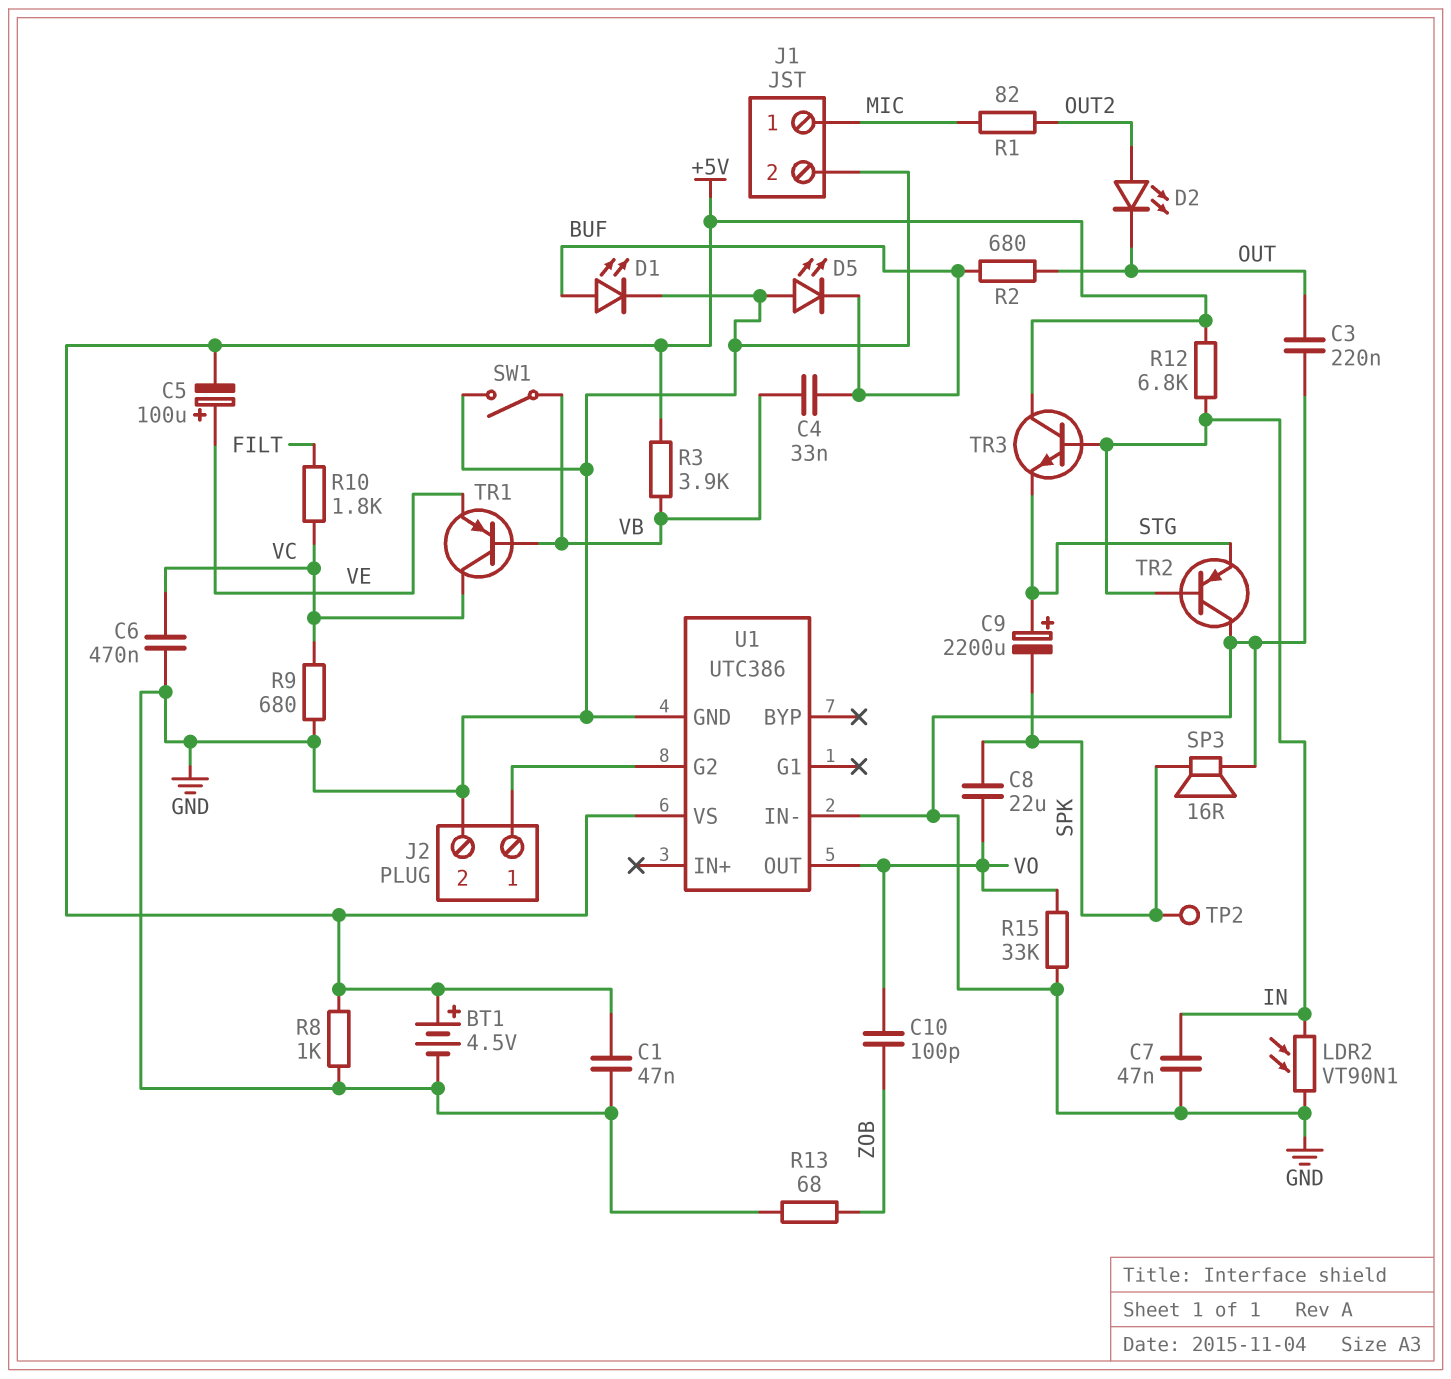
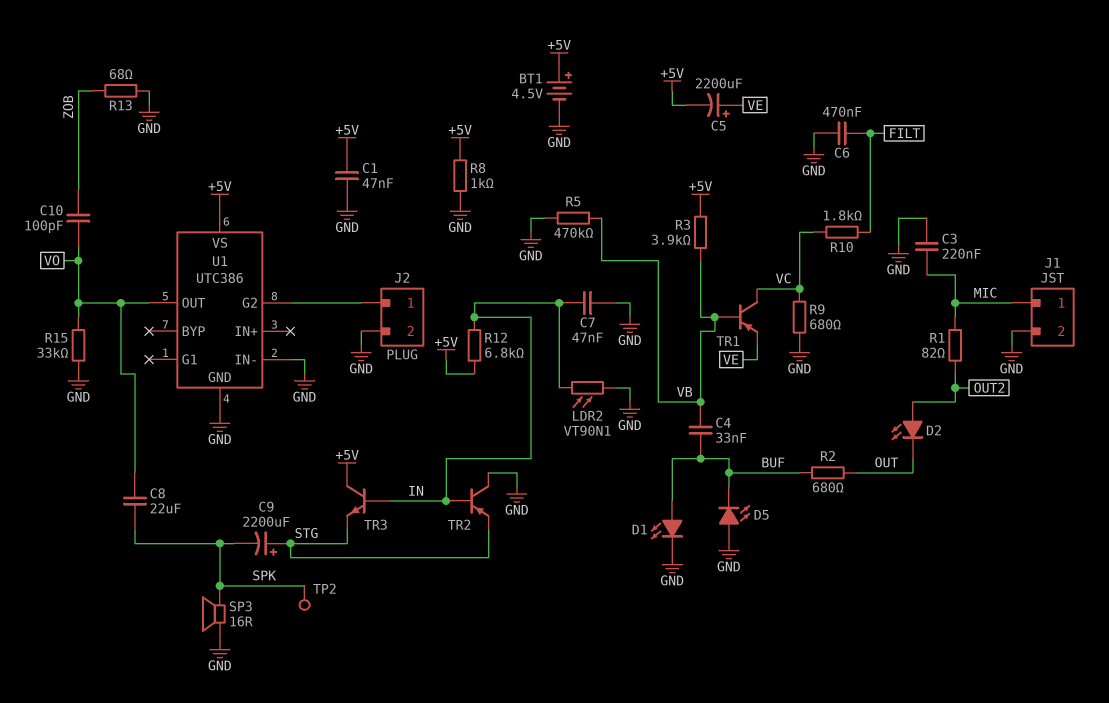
C3: 220nF (GND, OUT) -> 220nF (GND, MIC)
C5: 100uF (plus VE, minus +5V) -> 2200uF (plus VE, minus +5V)
C6: 470nF (GND, VC) -> 470nF (FILT, GND)
R5: none -> 470k (GND, VB)
SW1: switch (GND, VB) -> none

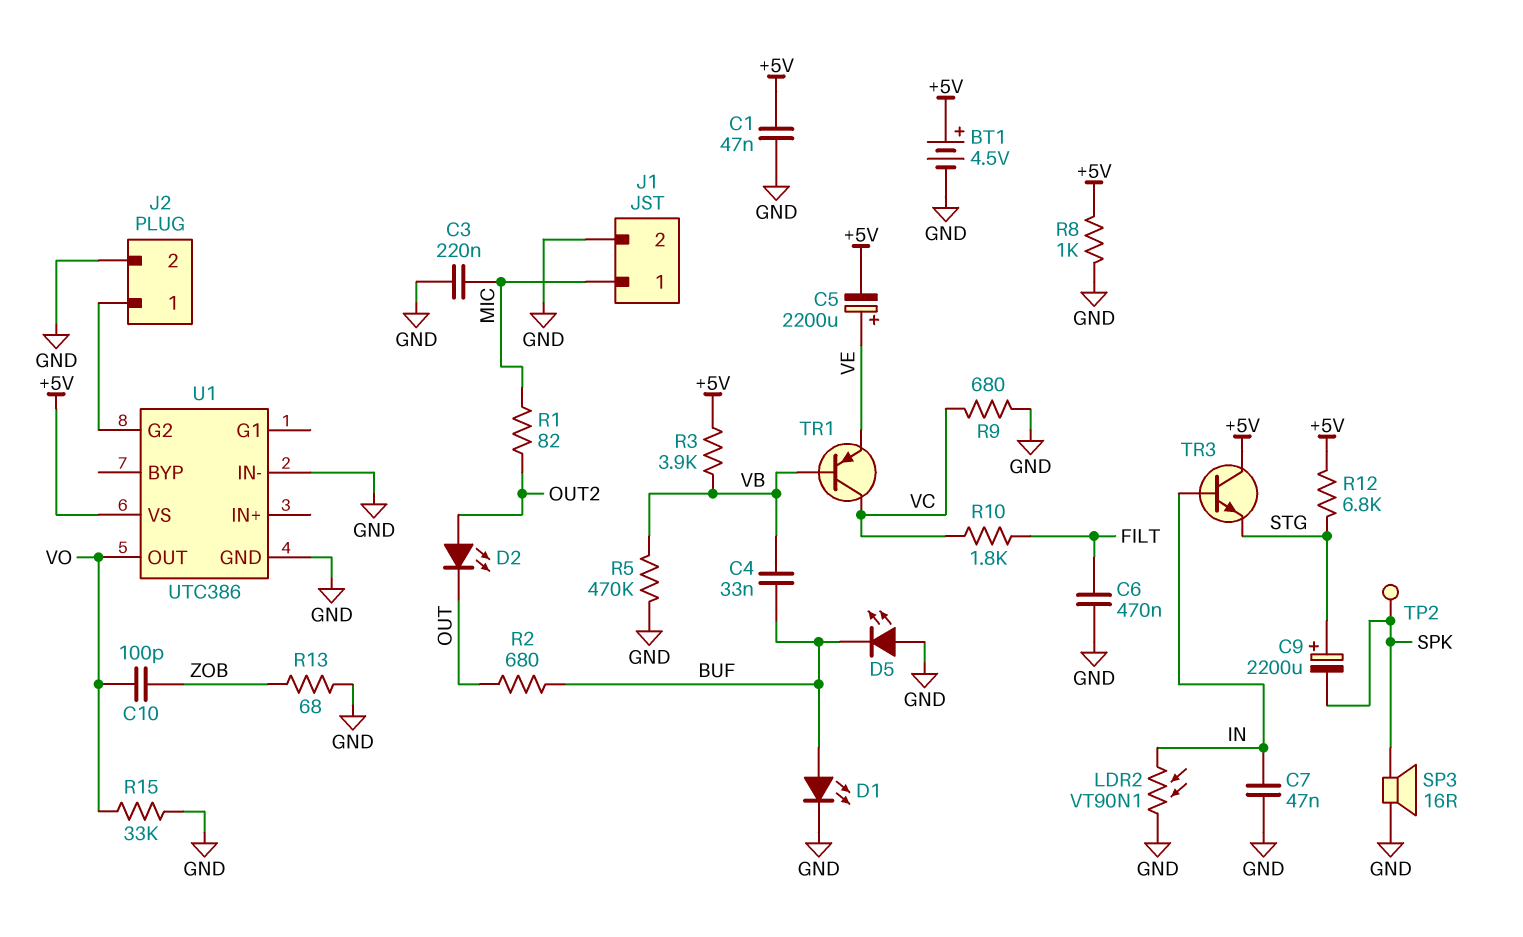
C8: 22uF (SPK, VO) -> none
R12: 6.8k (+5V, IN) -> 6.8k (+5V, STG)
TR2: PNP (B IN, C GND, E STG) -> none

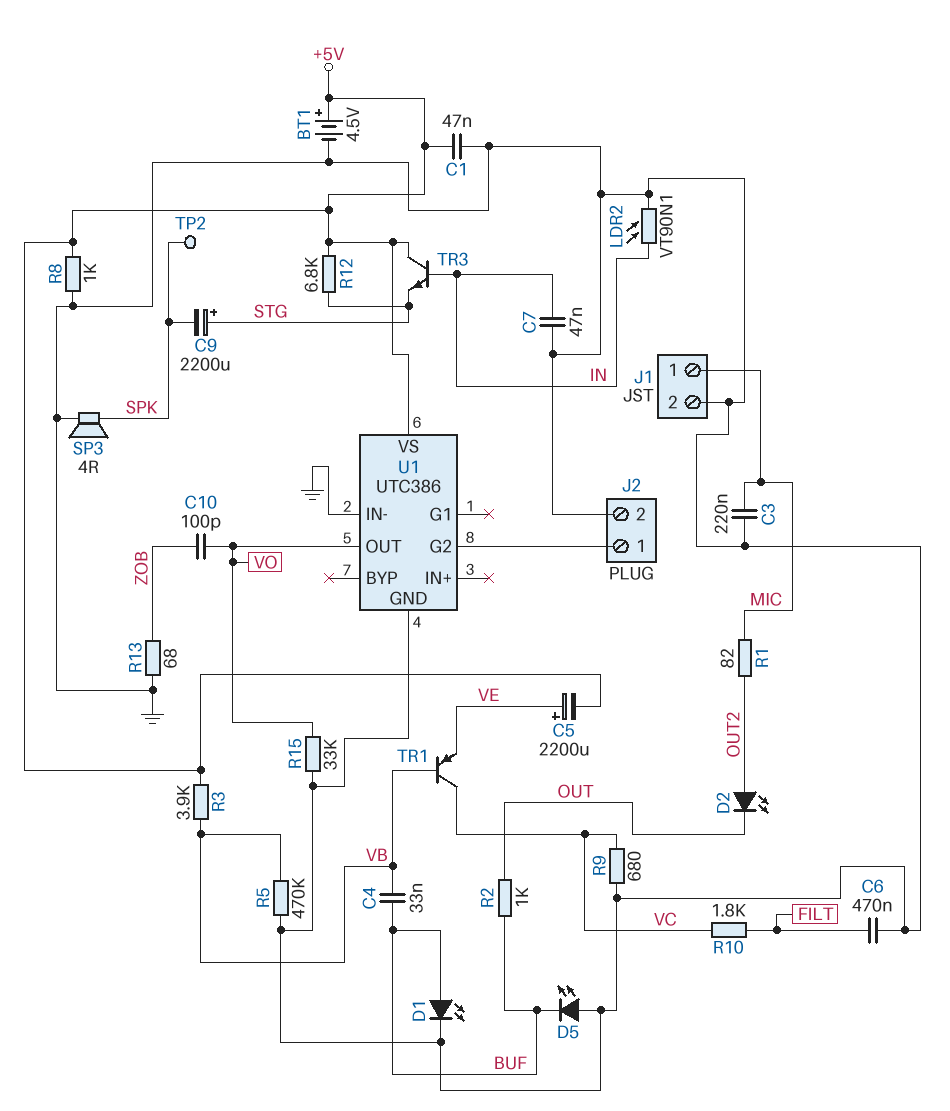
R2: 680 (BUF, OUT) -> 1k (BUF, OUT)
SP3: speaker 16R (GND, SPK) -> speaker 4R (GND, SPK)

